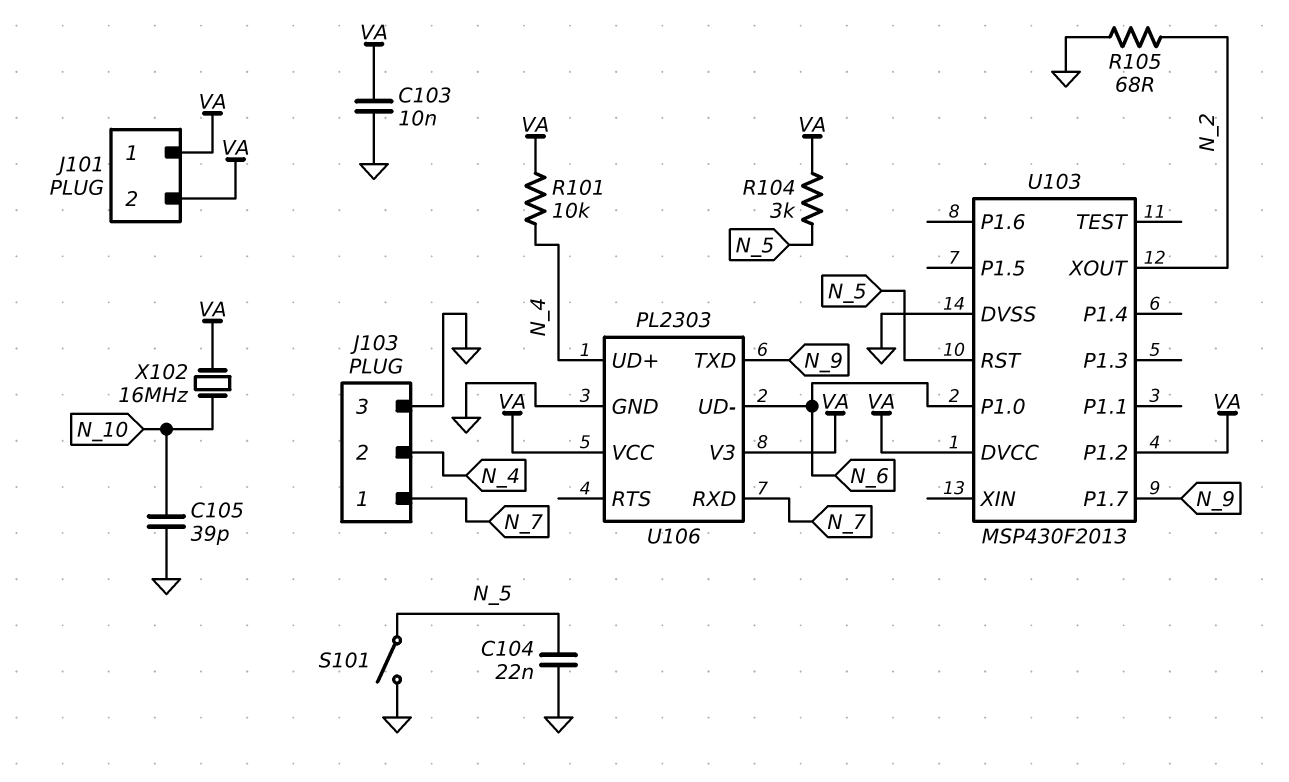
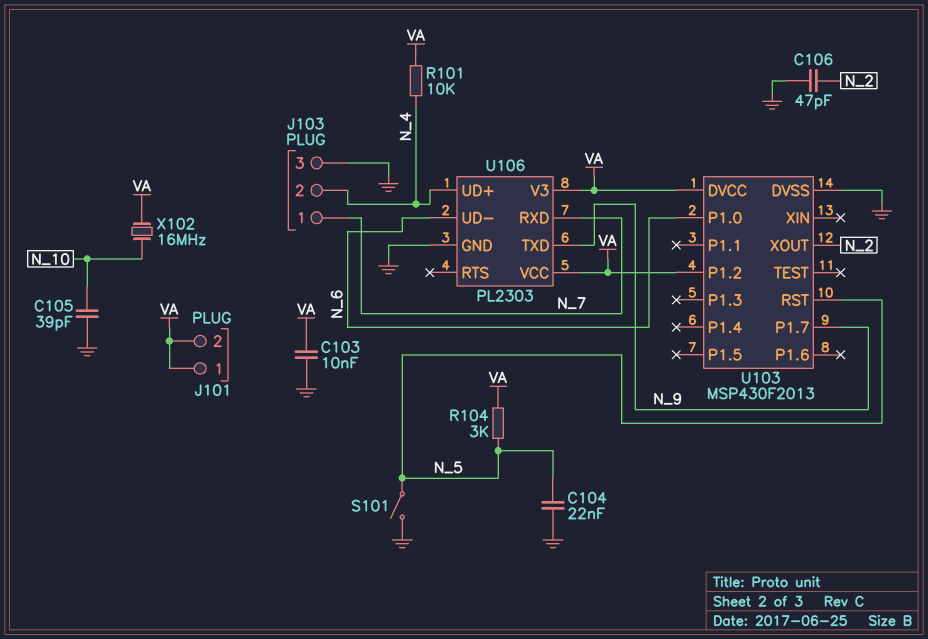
C106: none -> 47pF (GND, N_2)
R105: 68 (GND, N_2) -> none

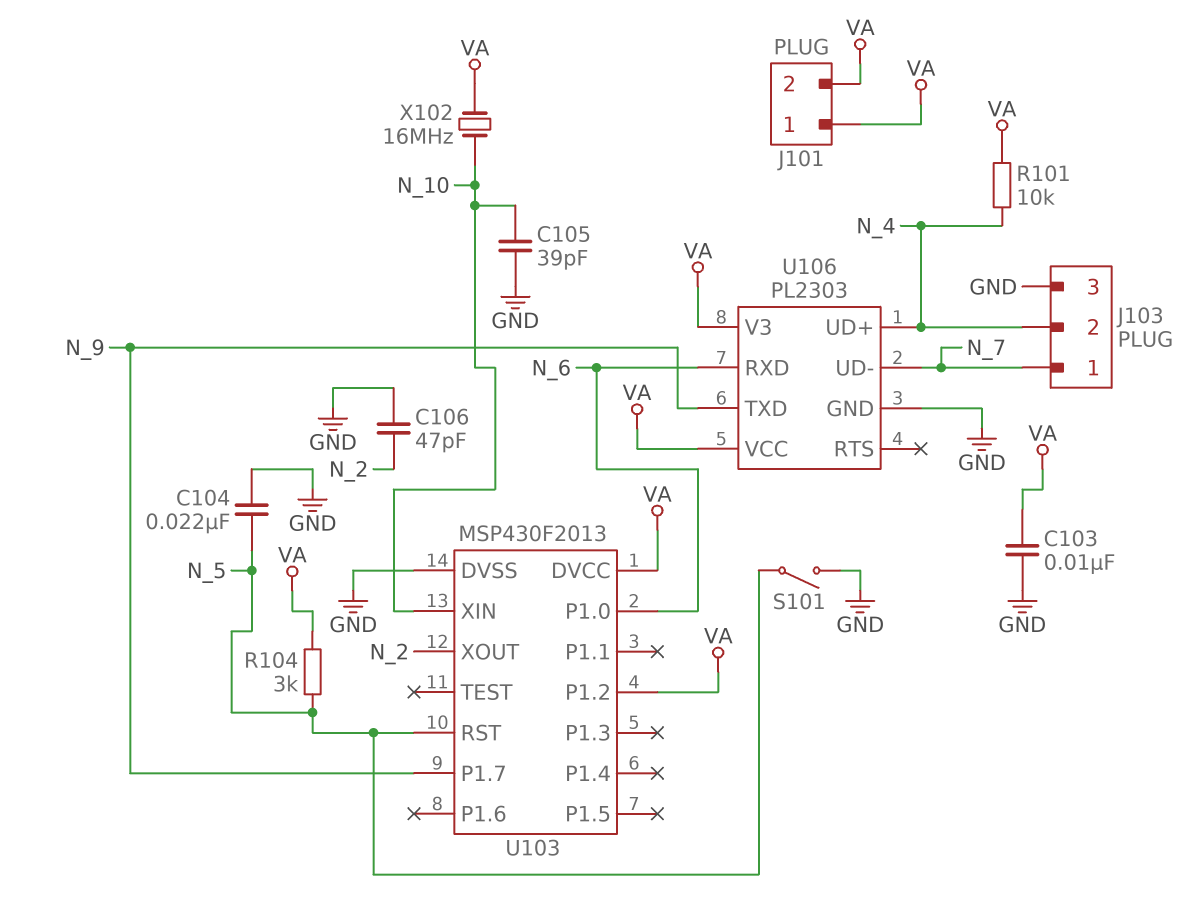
U103 pin XIN: none -> N_10
U106 pin RXD: N_7 -> N_6
U106 pin UD-: N_6 -> N_7

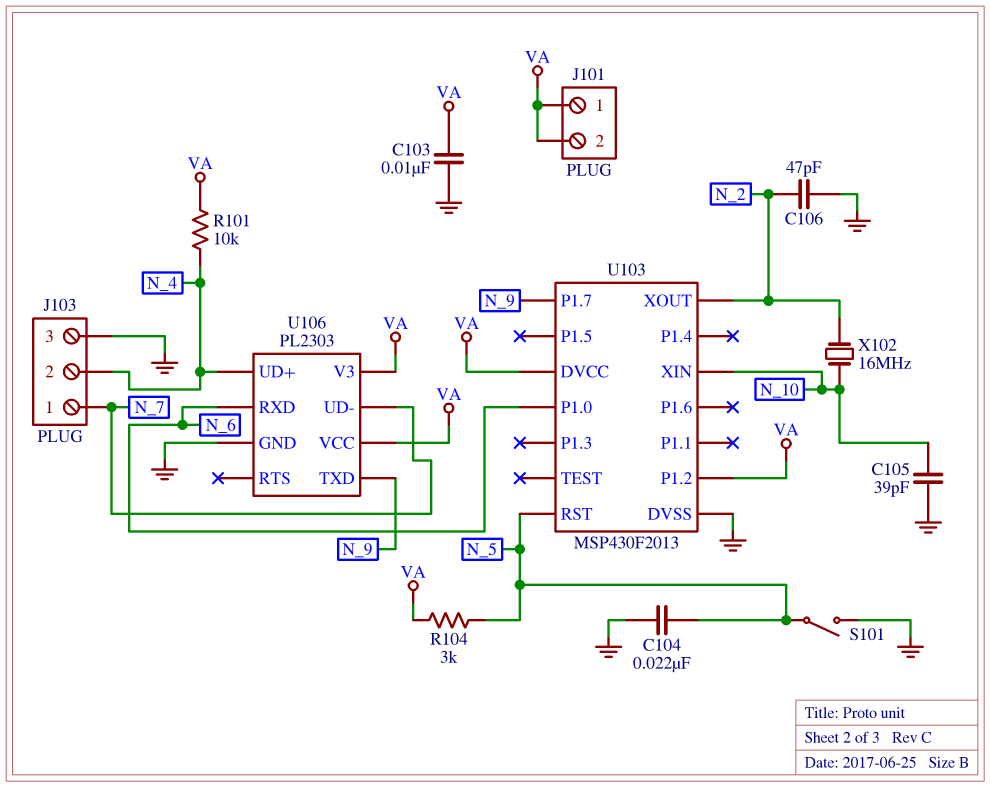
X102: 16MHz (N_10, VA) -> 16MHz (N_2, N_10)

